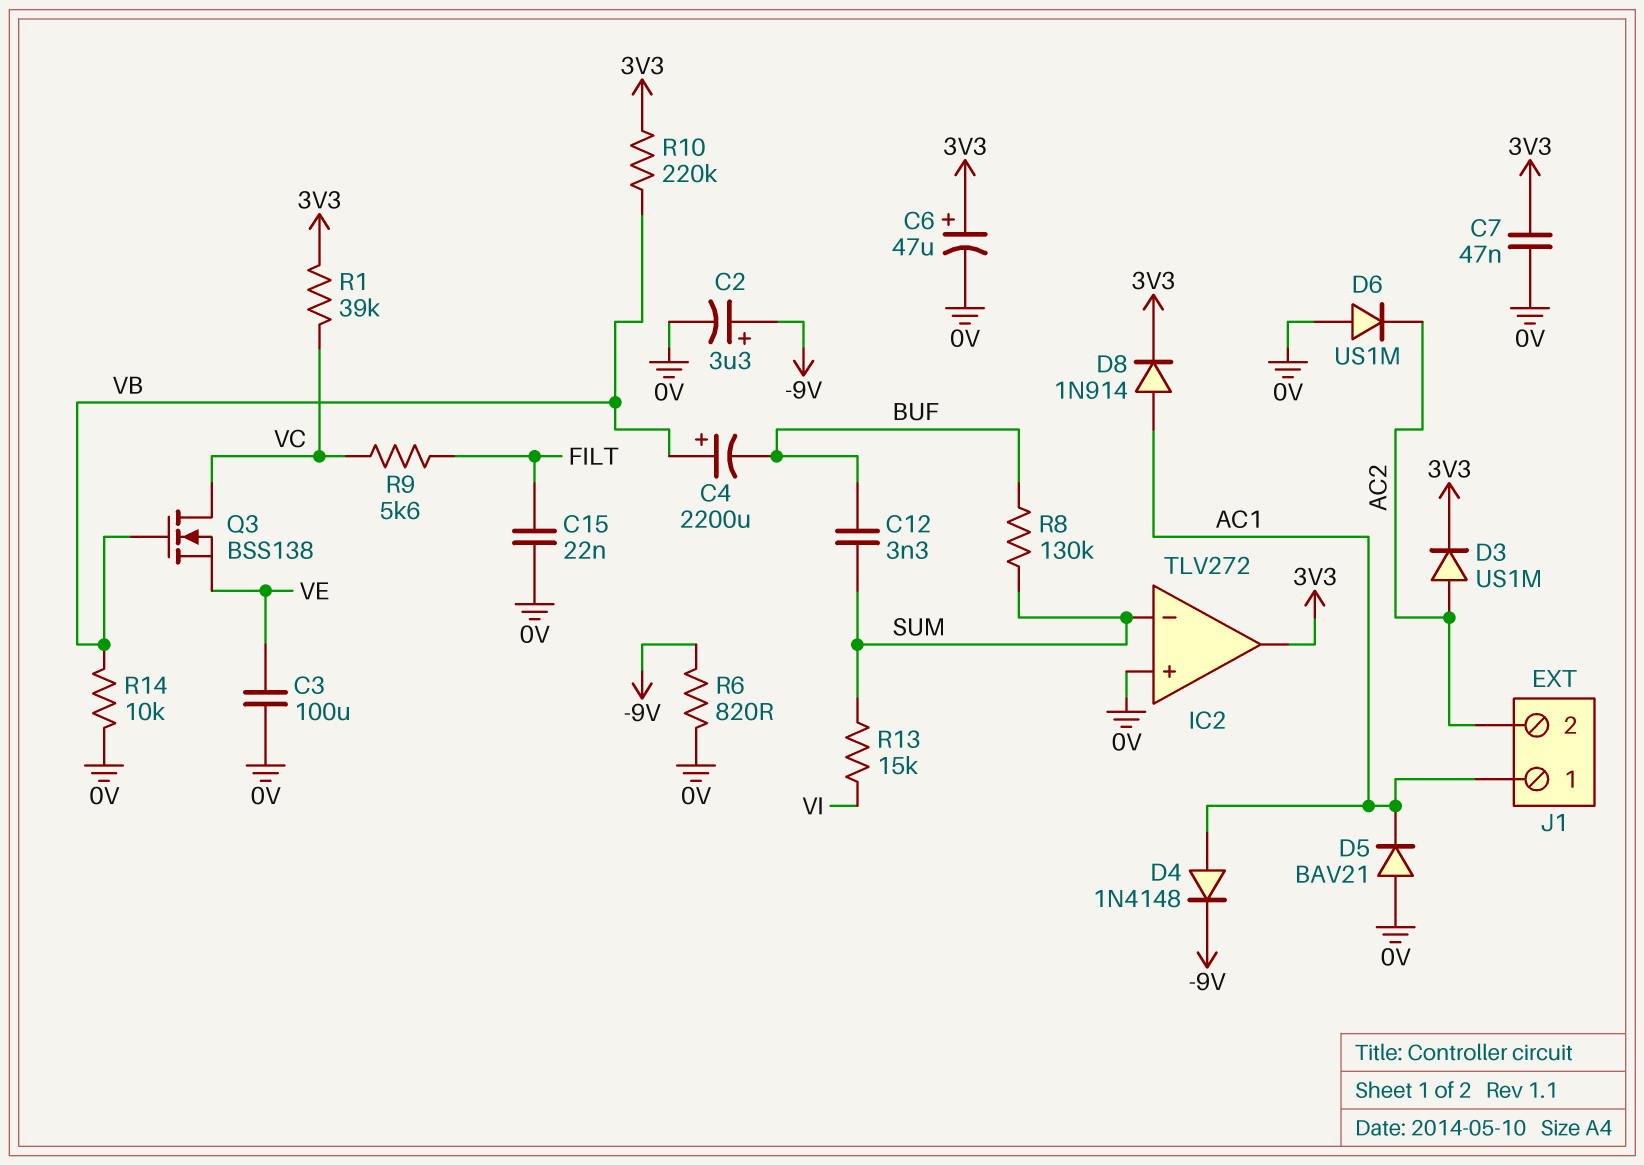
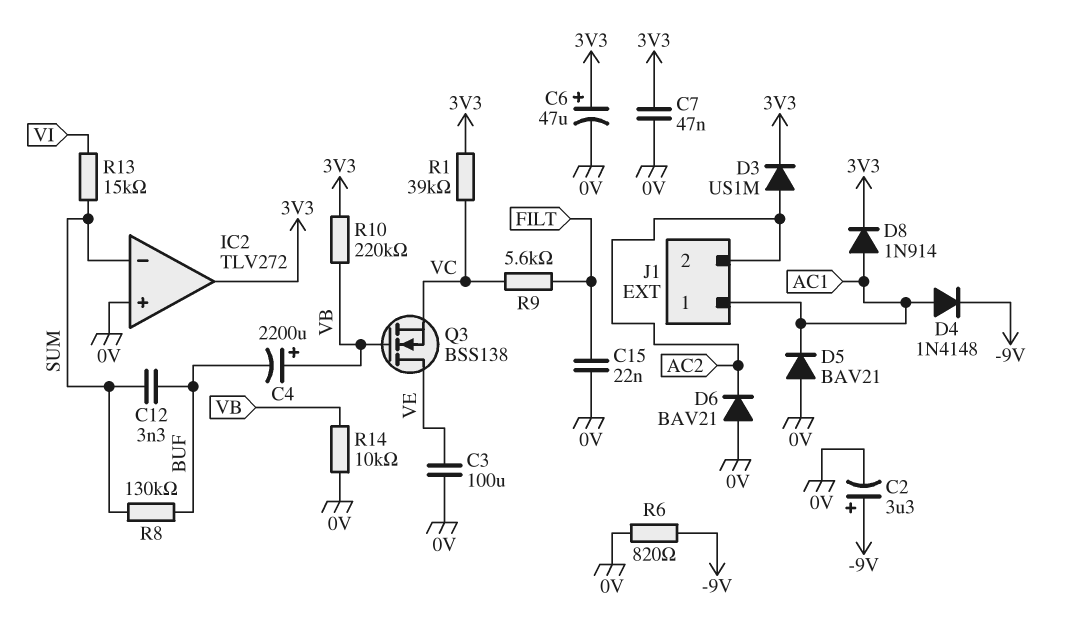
D6: diode US1M (A 0V, K AC2) -> diode BAV21 (A 0V, K AC2)
Q3: NMOS BSS138 (G VB, D VC, S VE) -> NMOS BSS138 (G VB, D VE, S VC)

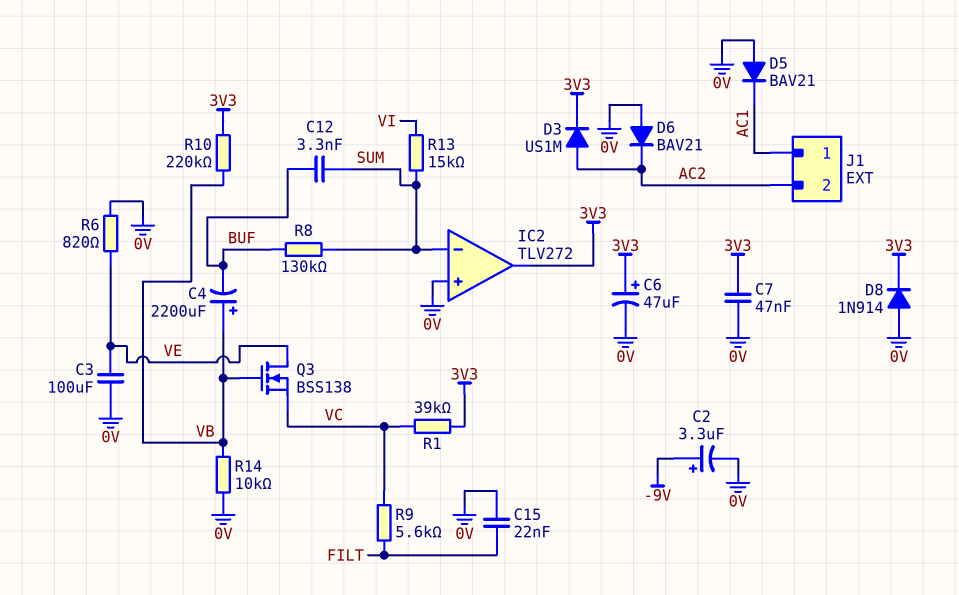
D4: diode 1N4148 (A AC1, K -9V) -> none
D8: diode 1N914 (A AC1, K 3V3) -> diode 1N914 (A 0V, K 3V3)
R6: 820 (-9V, 0V) -> 820 (0V, VE)

